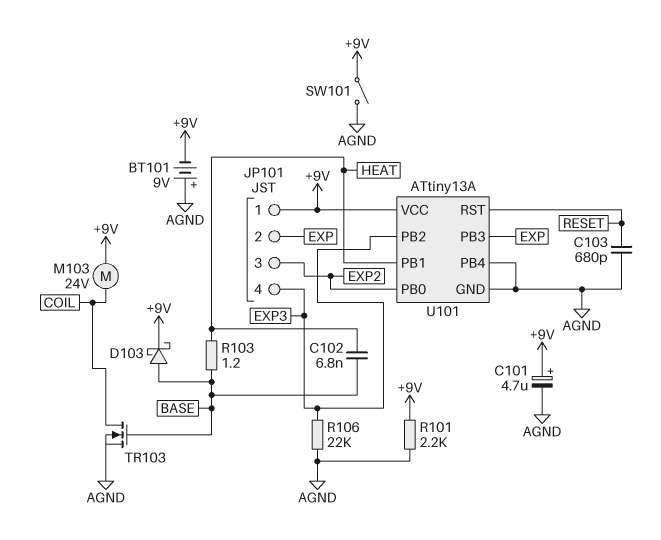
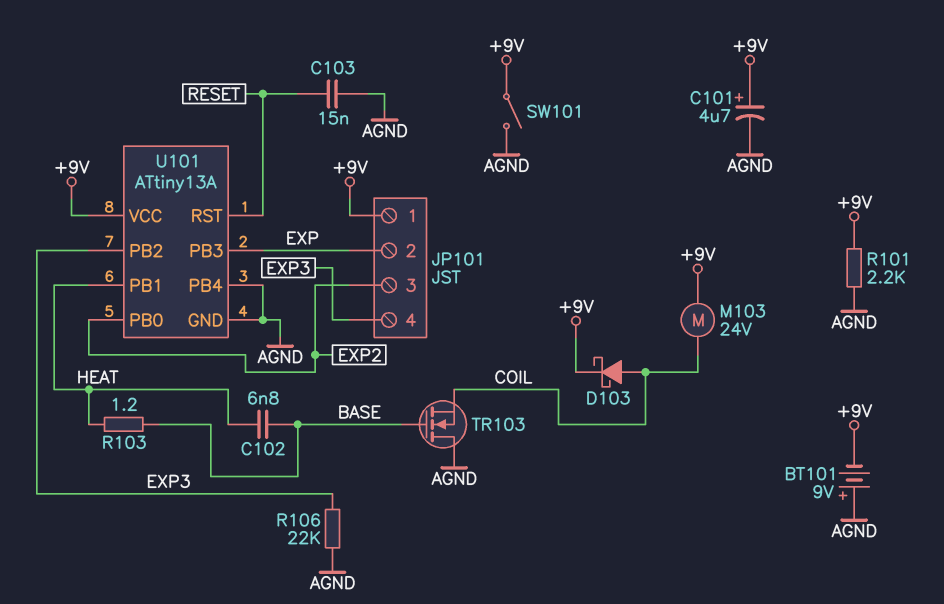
C103: 680pF (AGND, RESET) -> 15nF (AGND, RESET)
D103: schottky (A BASE, K +9V) -> schottky (A COIL, K +9V)
TR103: NMOS (G BASE, D COIL, S AGND) -> NMOS (G BASE, D AGND, S COIL)

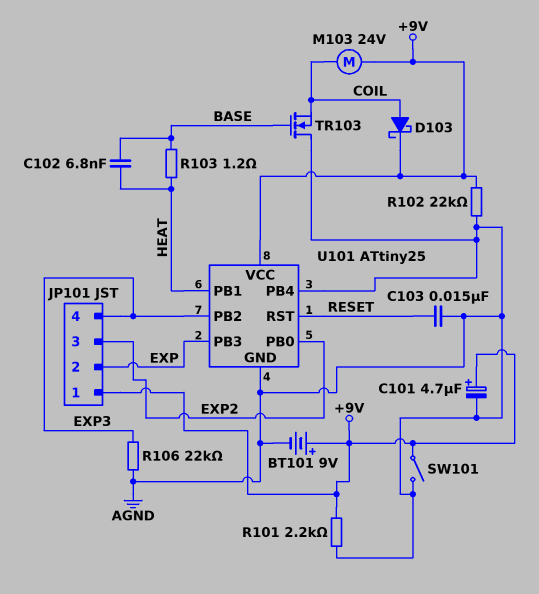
BT101: 9V (plus AGND, minus +9V) -> 9V (plus +9V, minus AGND)
R102: none -> 22k (+9V, AGND)
U101: ATtiny13A -> ATtiny25

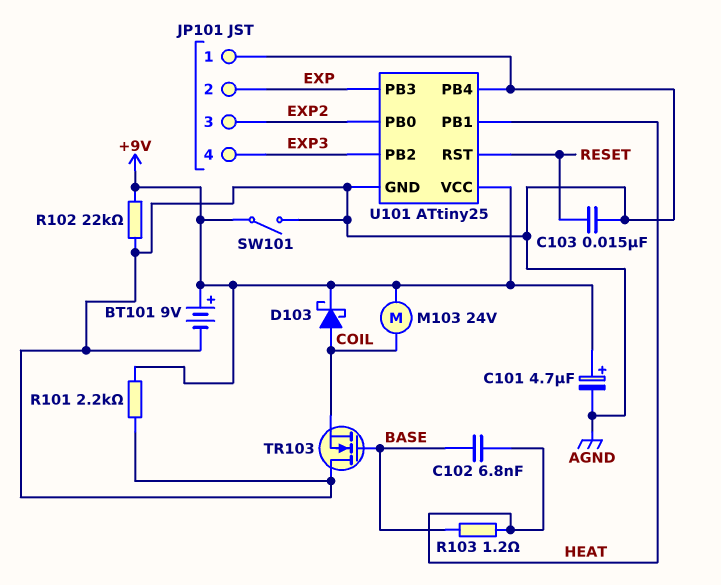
JP101 pin 1: +9V -> AGND
R106: 22k (AGND, EXP3) -> none

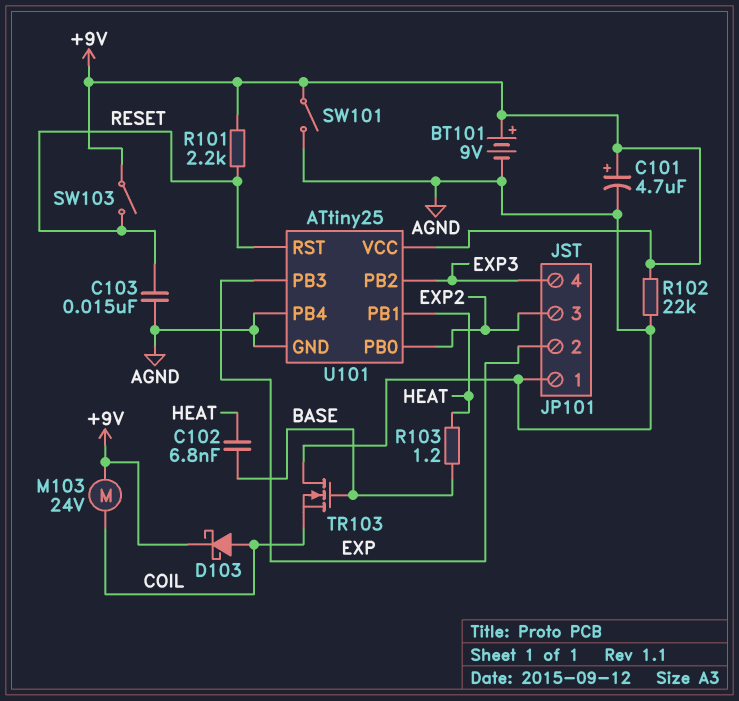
R101: 2.2k (+9V, AGND) -> 2.2k (+9V, RESET)
SW103: none -> switch (+9V, RESET)

